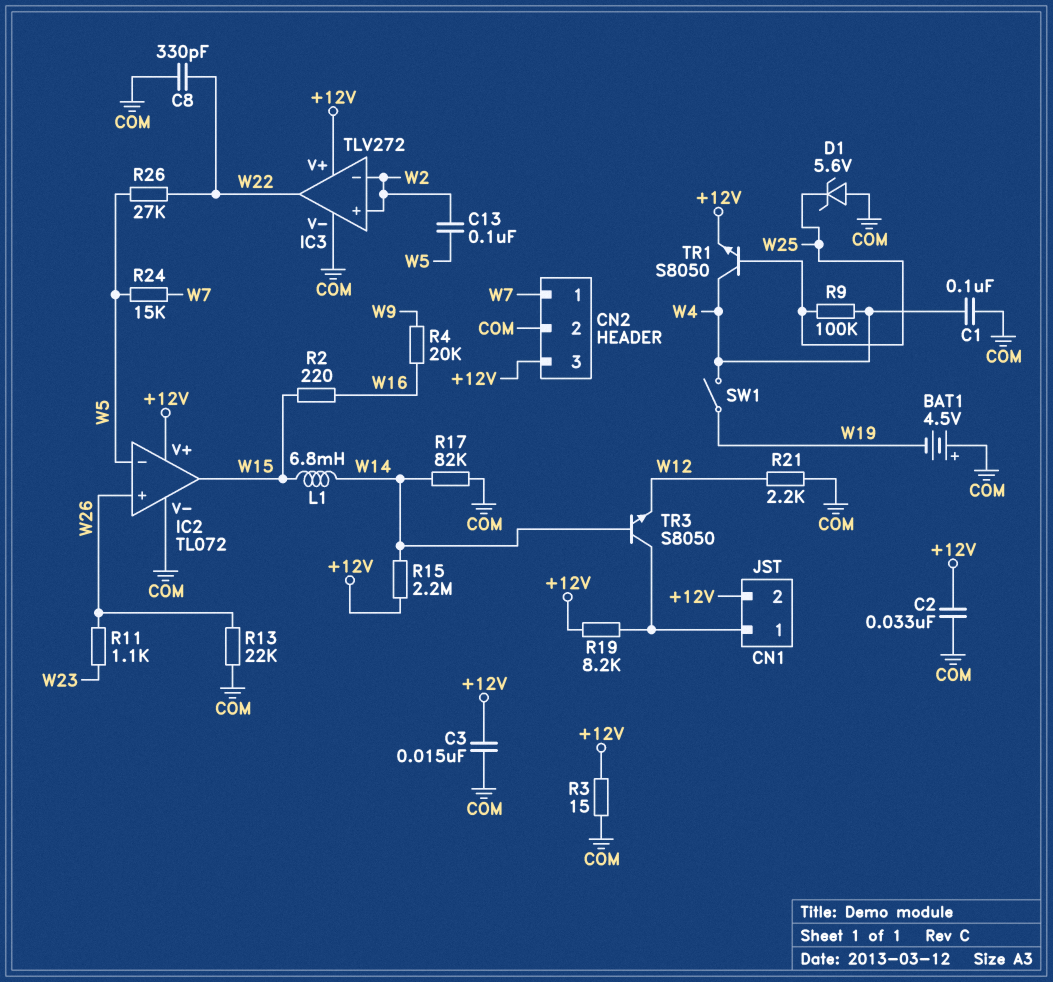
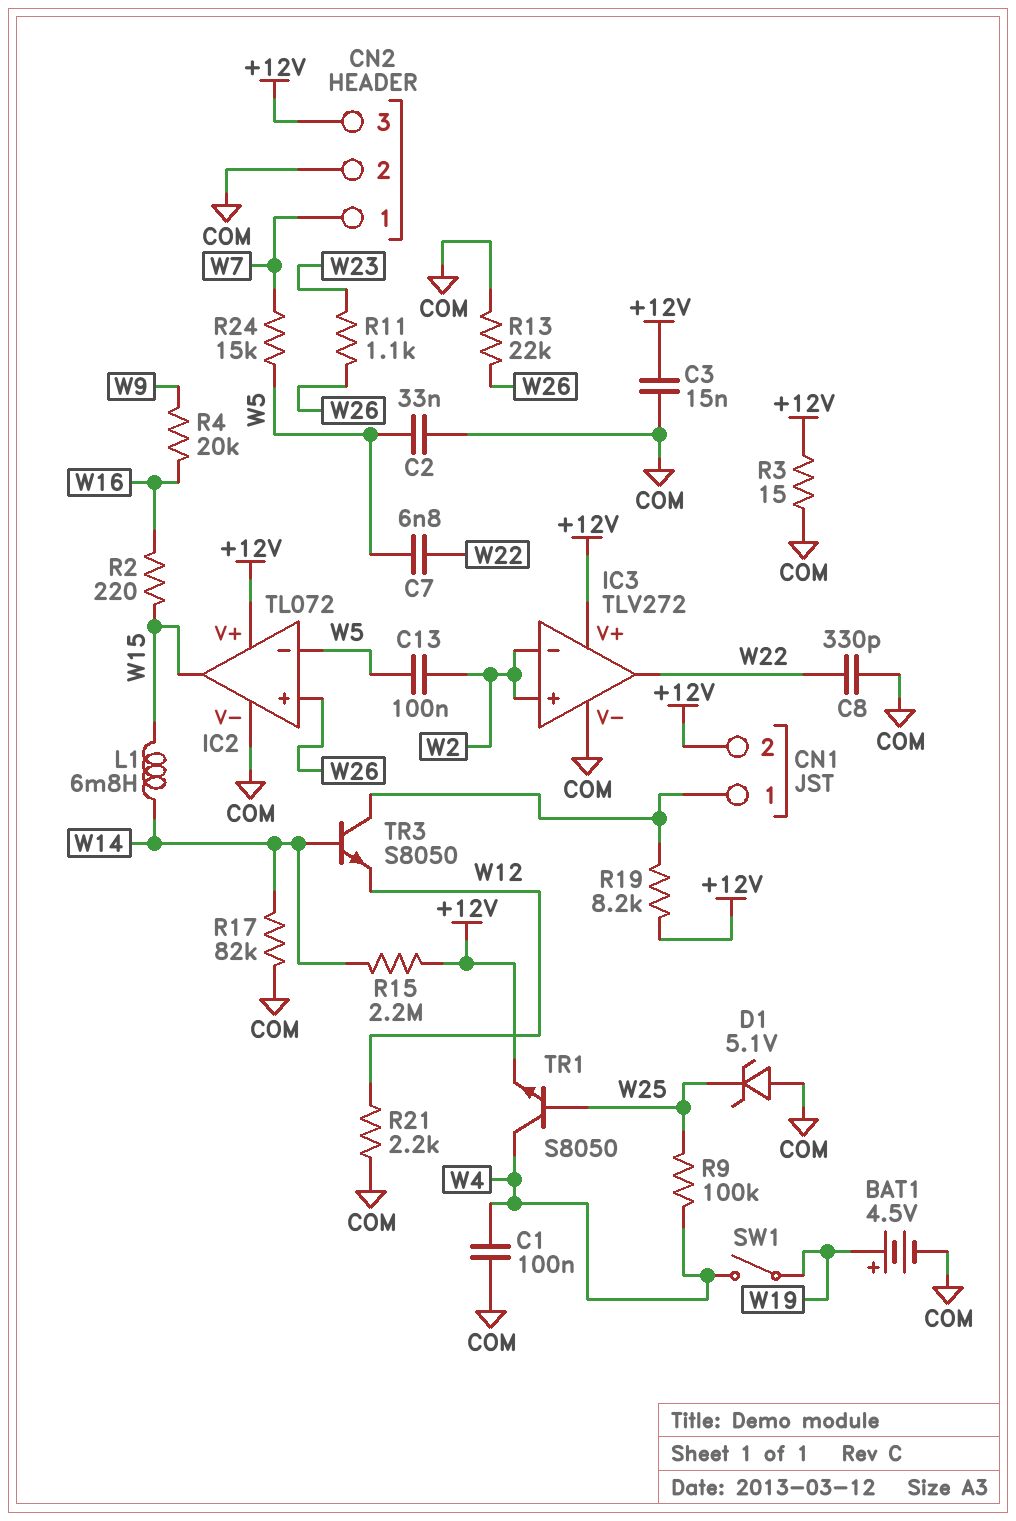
BAT1: 4.5V (plus COM, minus W19) -> 4.5V (plus W19, minus COM)
C2: 33nF (+12V, COM) -> 33nF (COM, W5)
C7: none -> 6.8nF (W5, W22)
D1: zener 5.6V (A COM, K W25) -> zener 5.1V (A COM, K W25)
R26: 27k (W5, W22) -> none

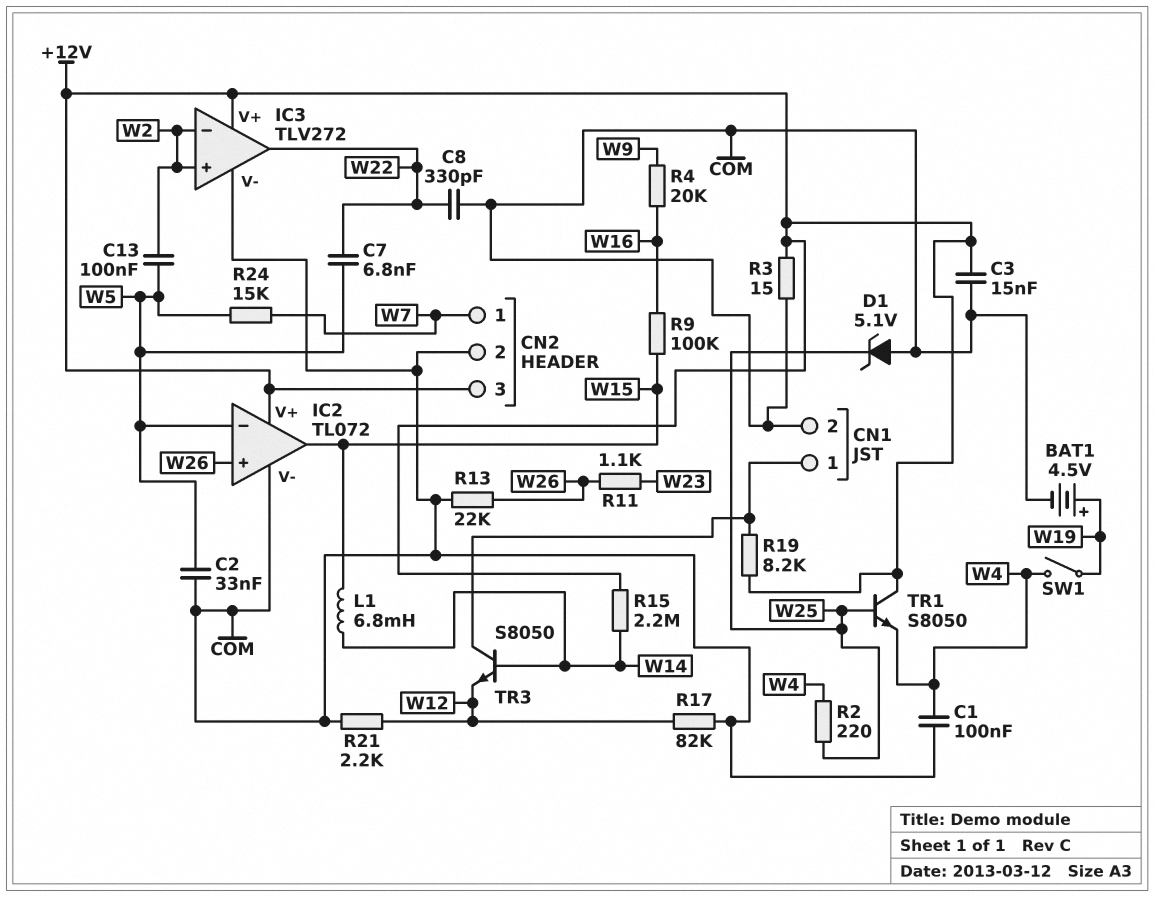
CN1 pin 2: +12V -> COM
R2: 220 (W15, W16) -> 220 (W4, W25)
R9: 100k (W4, W25) -> 100k (W15, W16)
R17: 82k (COM, W14) -> 82k (COM, W12)
TR1: NPN S8050 (B W25, C W4, E +12V) -> NPN S8050 (B W25, C +12V, E W4)

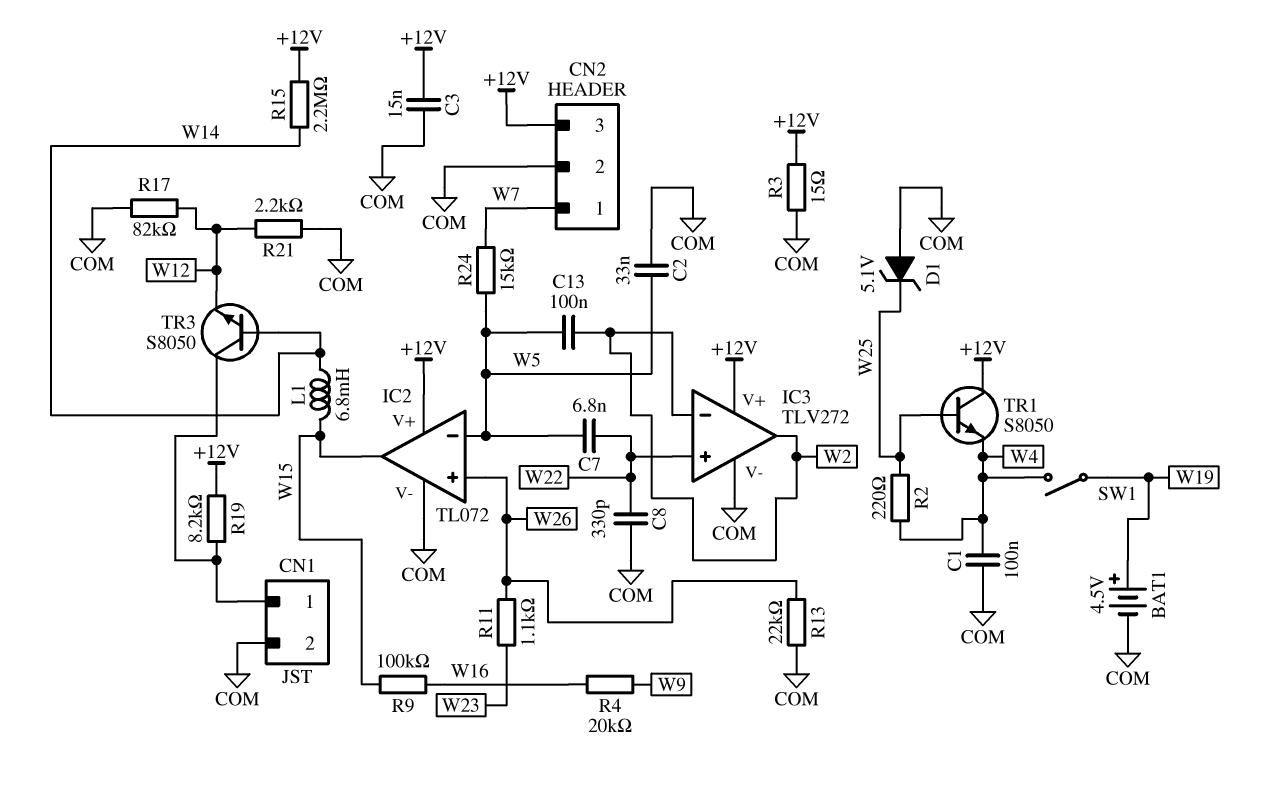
IC3 pin in+: W2 -> W22
IC3 pin out: W22 -> W2

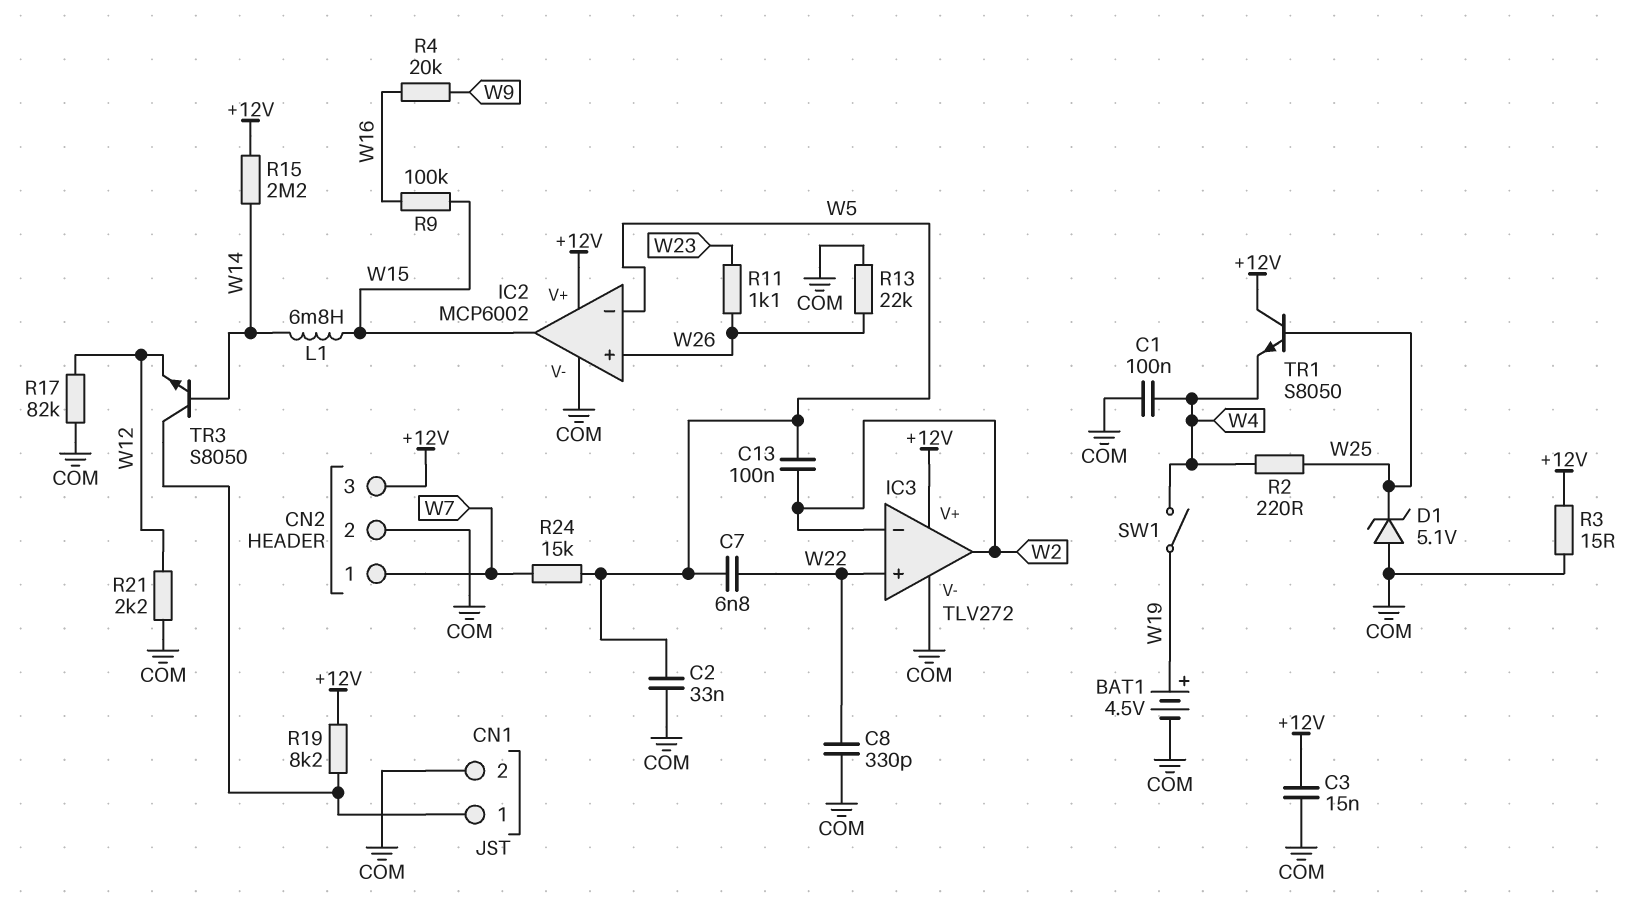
IC2: TL072 -> MCP6002

